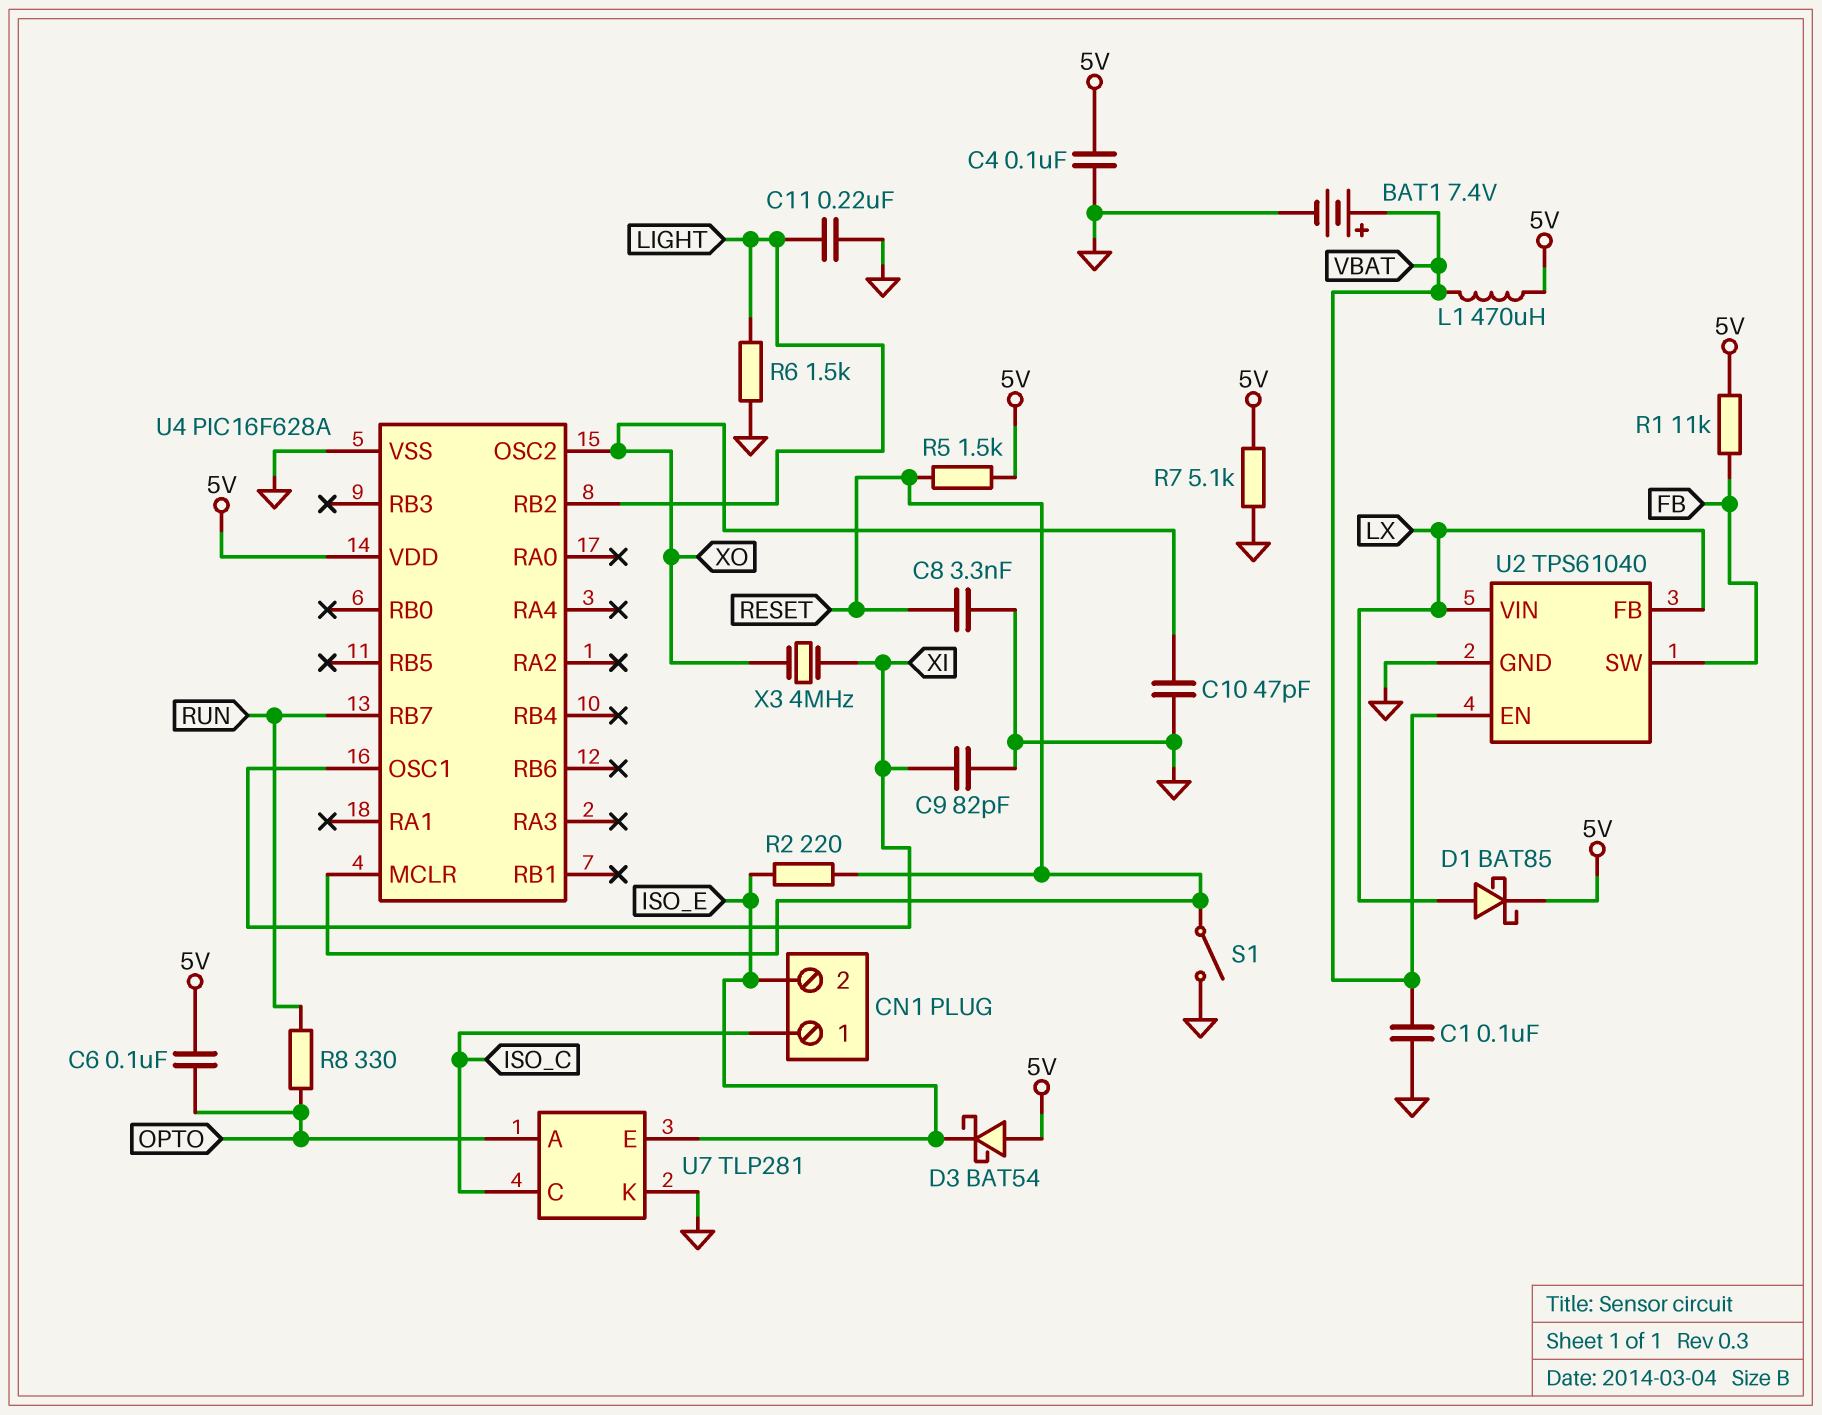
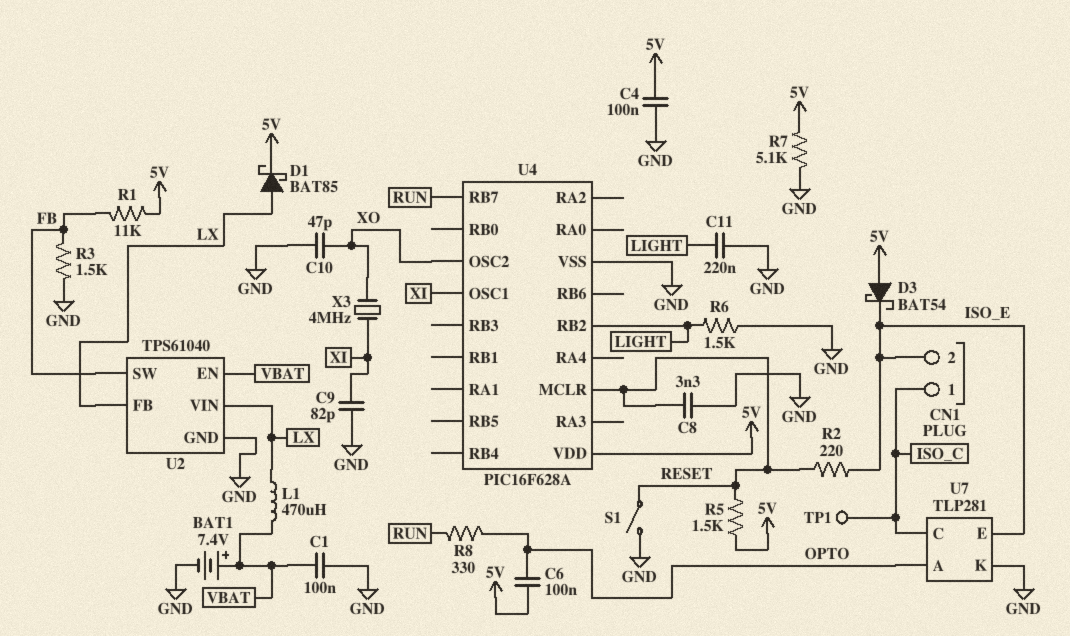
L1: 470uH (5V, VBAT) -> 470uH (LX, VBAT)
R3: none -> 1.5k (FB, GND)
TP1: none -> test point (ISO_C)

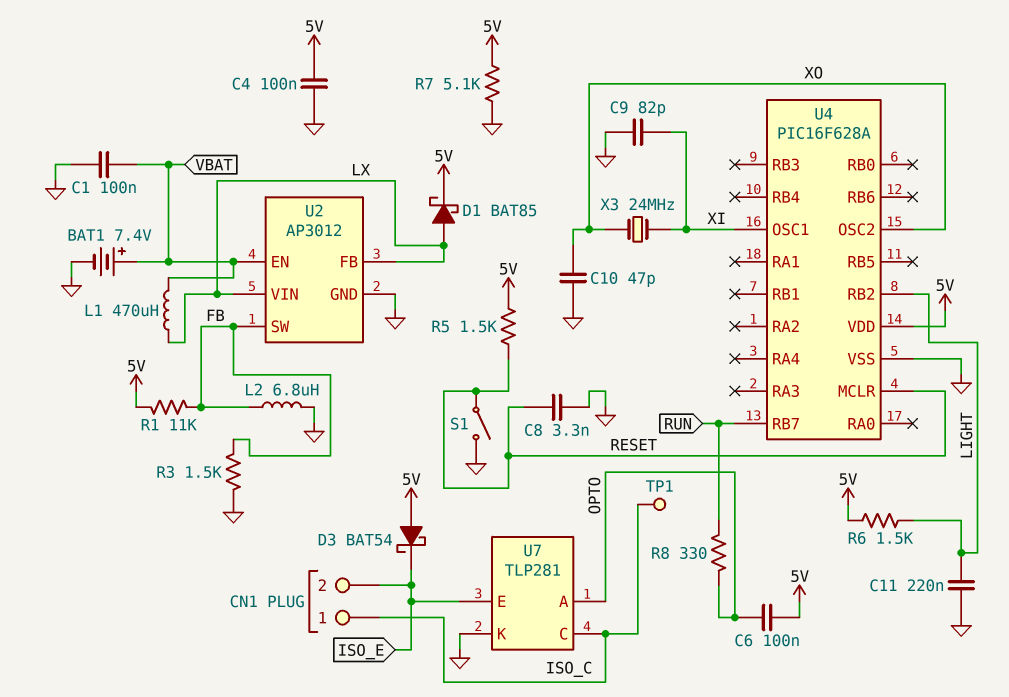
L2: none -> 6.8uH (FB, GND)
R2: 220 (ISO_E, RESET) -> none
R6: 1.5k (GND, LIGHT) -> 1.5k (5V, LIGHT)
U2: TPS61040 -> AP3012
X3: 4MHz (XI, XO) -> 24MHz (XI, XO)

